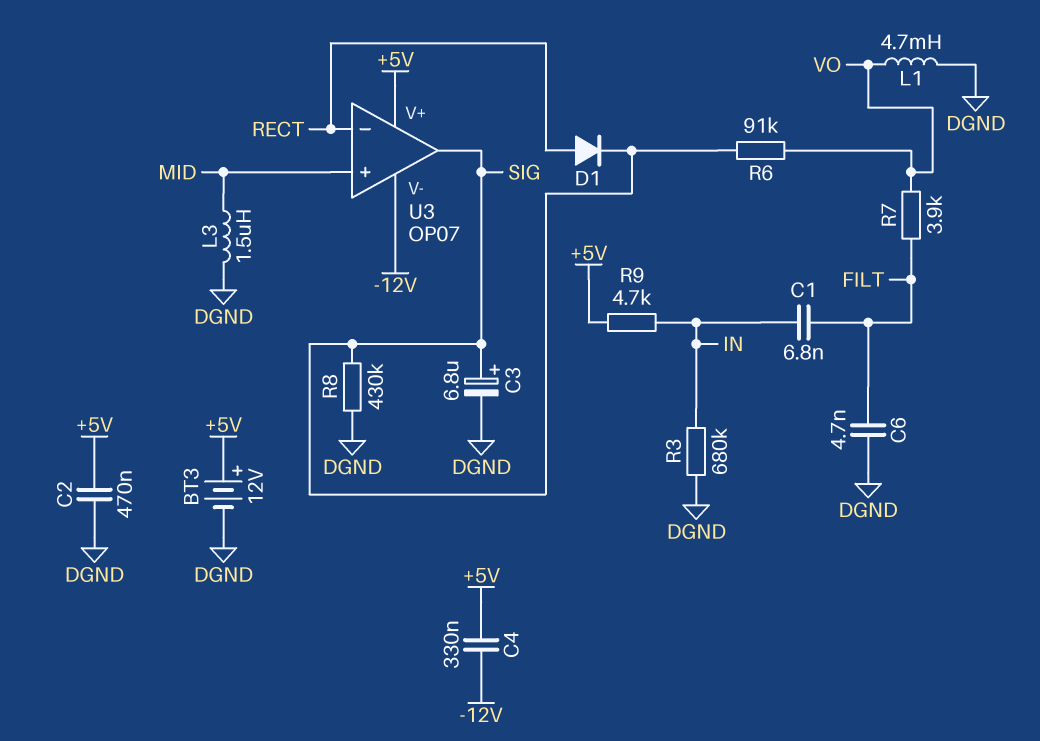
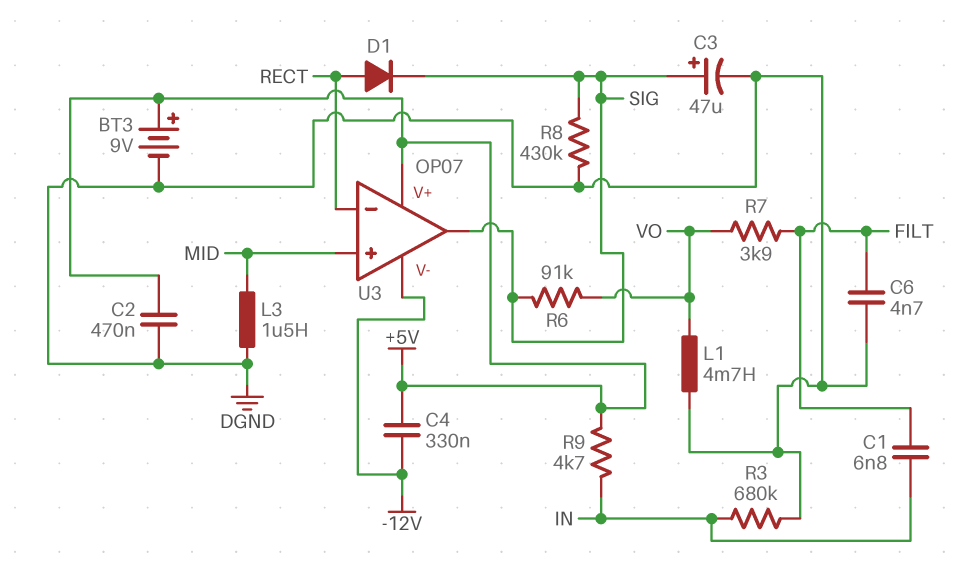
BT3: 12V (plus +5V, minus DGND) -> 9V (plus +5V, minus DGND)
C3: 6.8uF (plus SIG, minus DGND) -> 47uF (plus SIG, minus DGND)

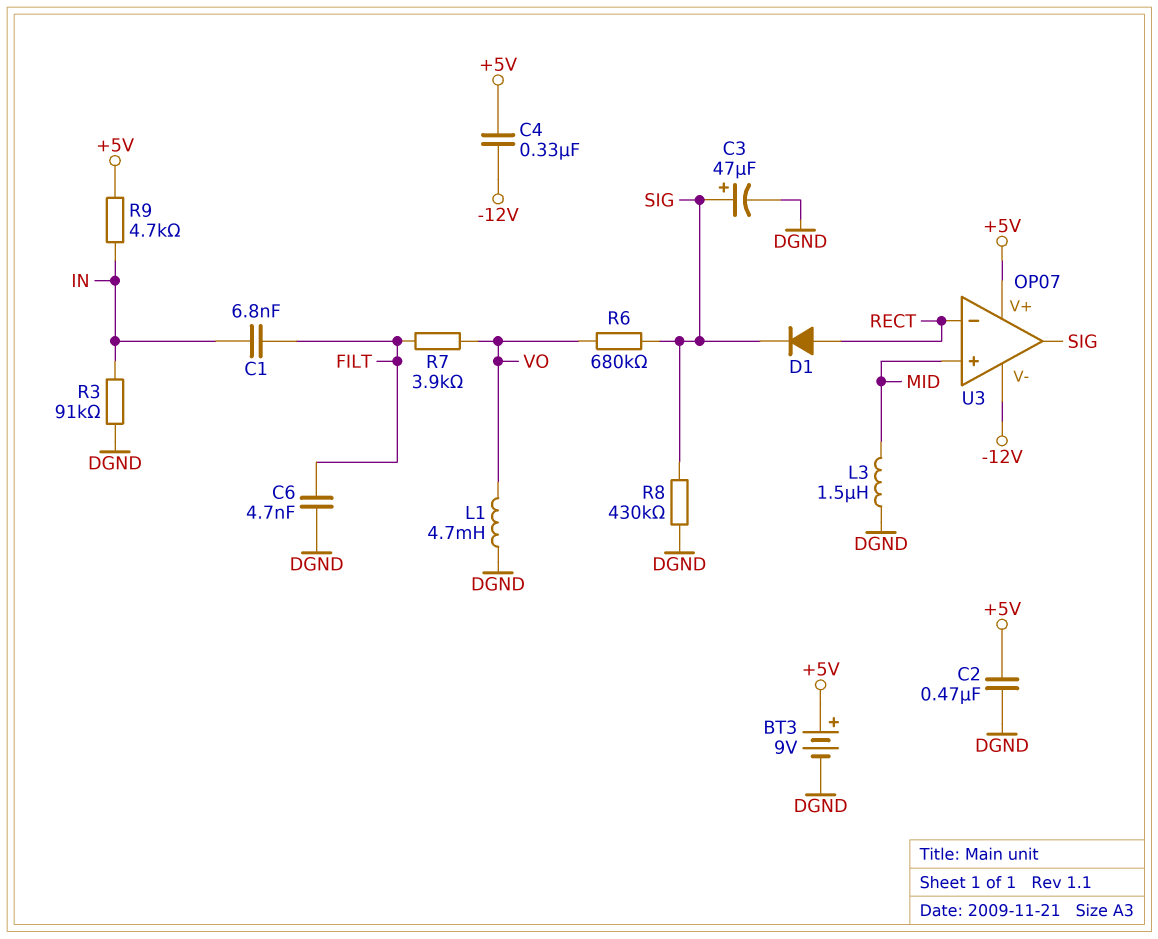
R3: 680k (DGND, IN) -> 91k (DGND, IN)
R6: 91k (SIG, VO) -> 680k (SIG, VO)

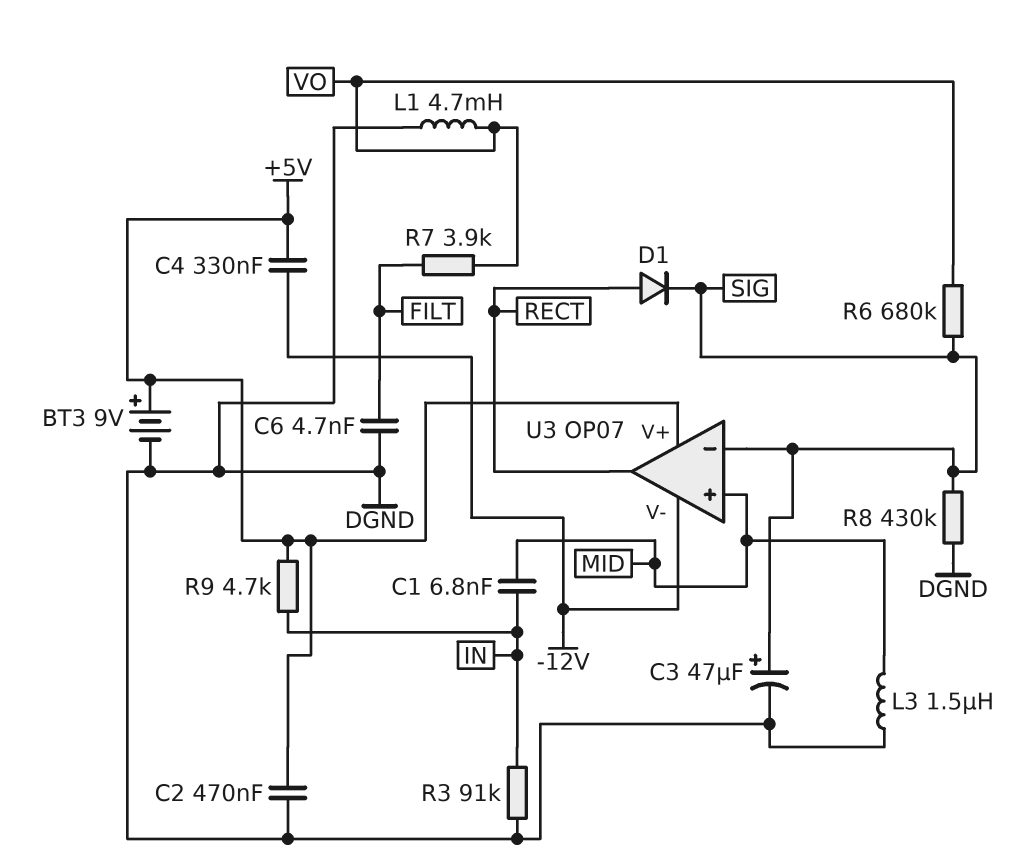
C1: 6.8nF (FILT, IN) -> 6.8nF (IN, MID)
U3 pin in-: RECT -> SIG
U3 pin out: SIG -> RECT

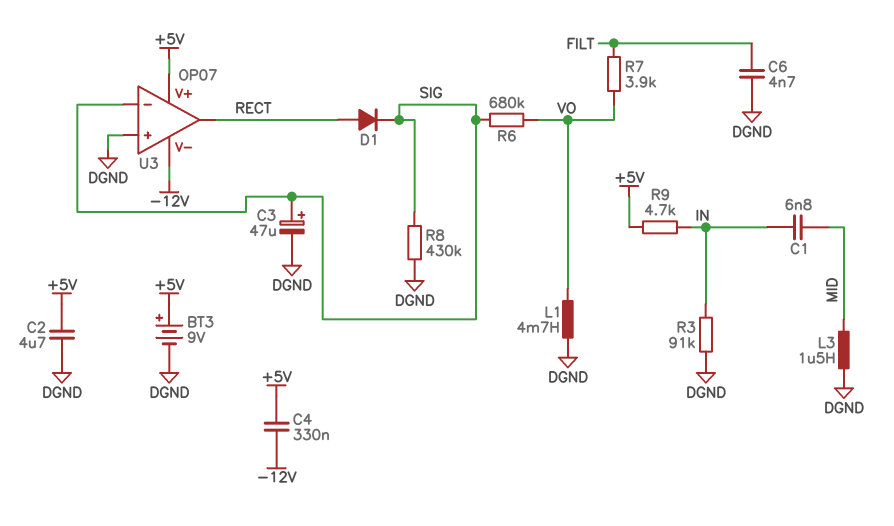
C2: 470nF (+5V, DGND) -> 4.7uF (+5V, DGND)
U3 pin in+: MID -> DGND

